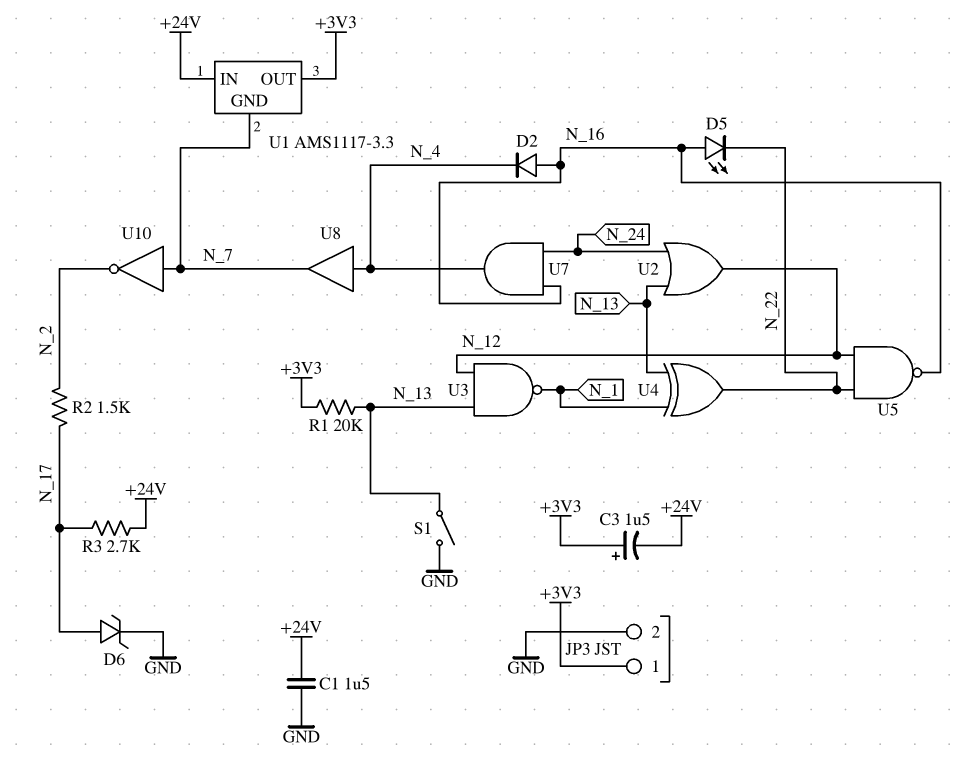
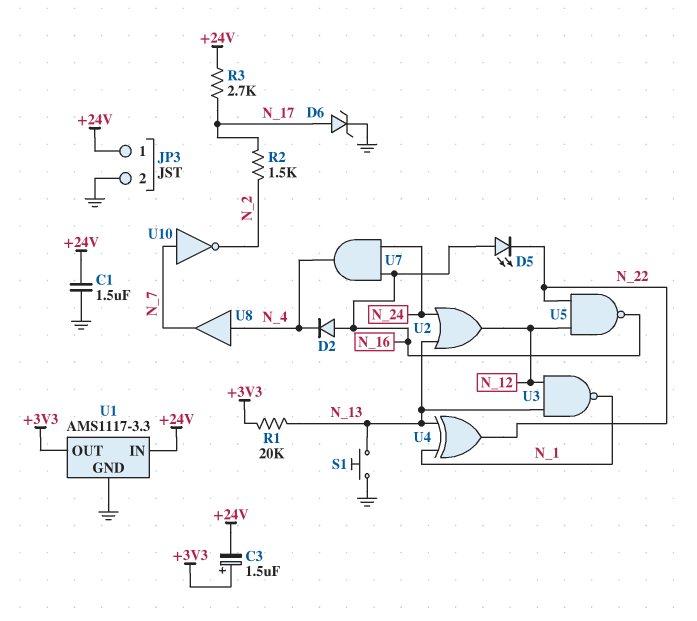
JP3 pin 1: +3V3 -> +24V
S1: switch (GND, N_13) -> button (GND, N_13)
U1 pin GND: N_7 -> GND

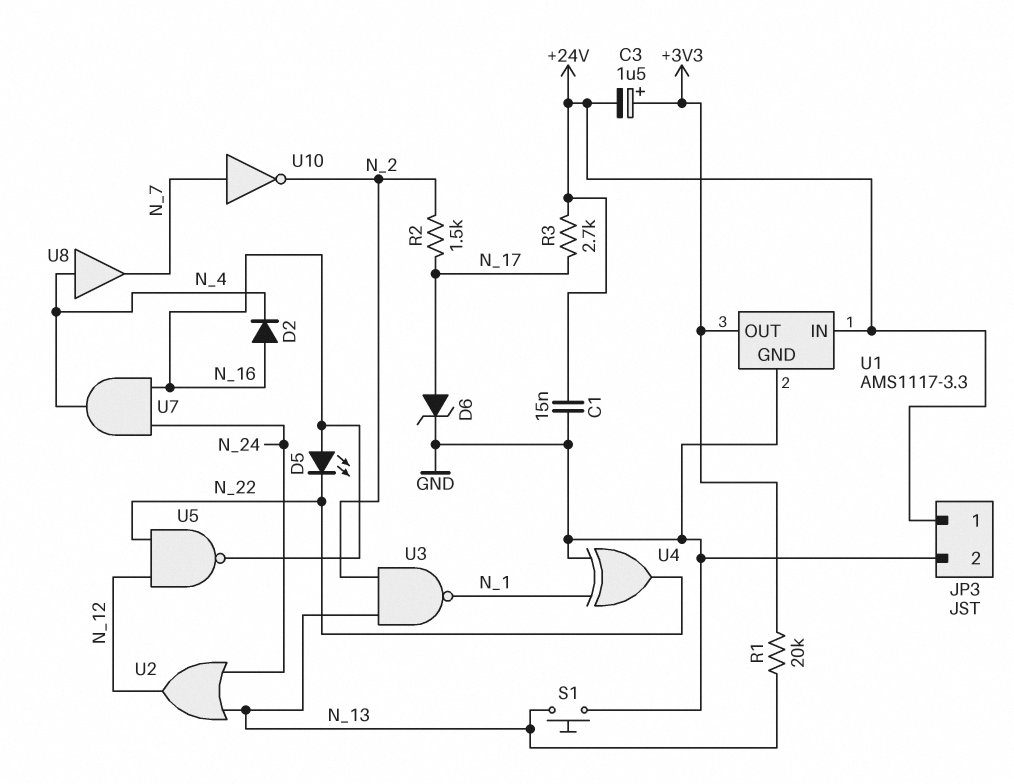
C1: 1.5uF (+24V, GND) -> 15nF (+24V, GND)
U3: NAND (in N_12, in N_13, out N_1) -> NAND (in N_2, in N_13, out N_1)
U4: XOR (in N_1, in N_13, out N_22) -> XOR (in GND, in N_1, out N_22)

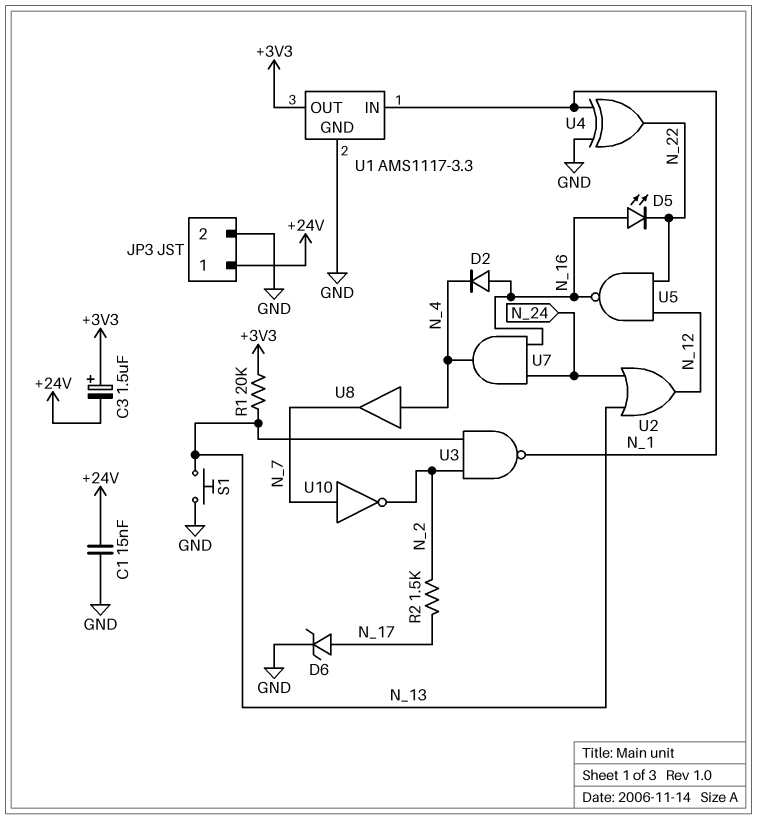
R3: 2.7k (+24V, N_17) -> none
U1 pin IN: +24V -> N_1

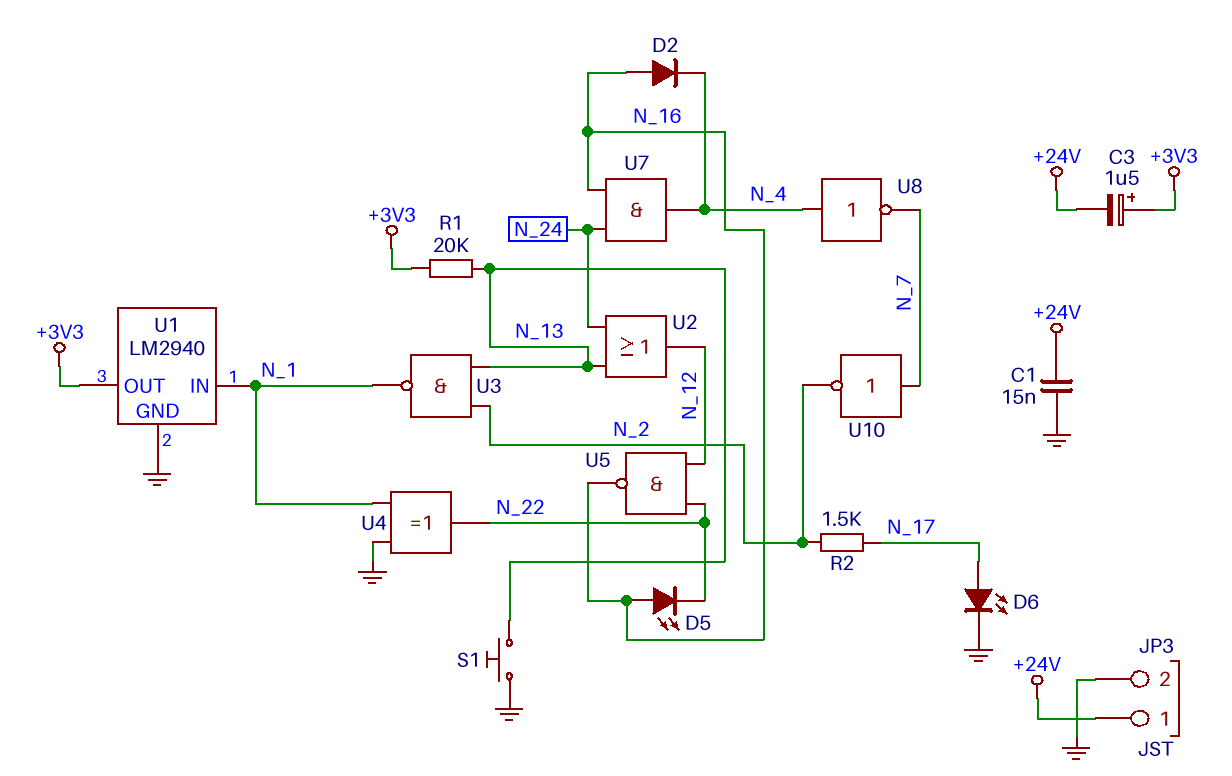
D6: zener (A N_17, K GND) -> LED (A N_17, K GND)
U1: AMS1117-3.3 -> LM2940
U8: buffer (in N_4, out N_7) -> NOT (in N_4, out N_7)

